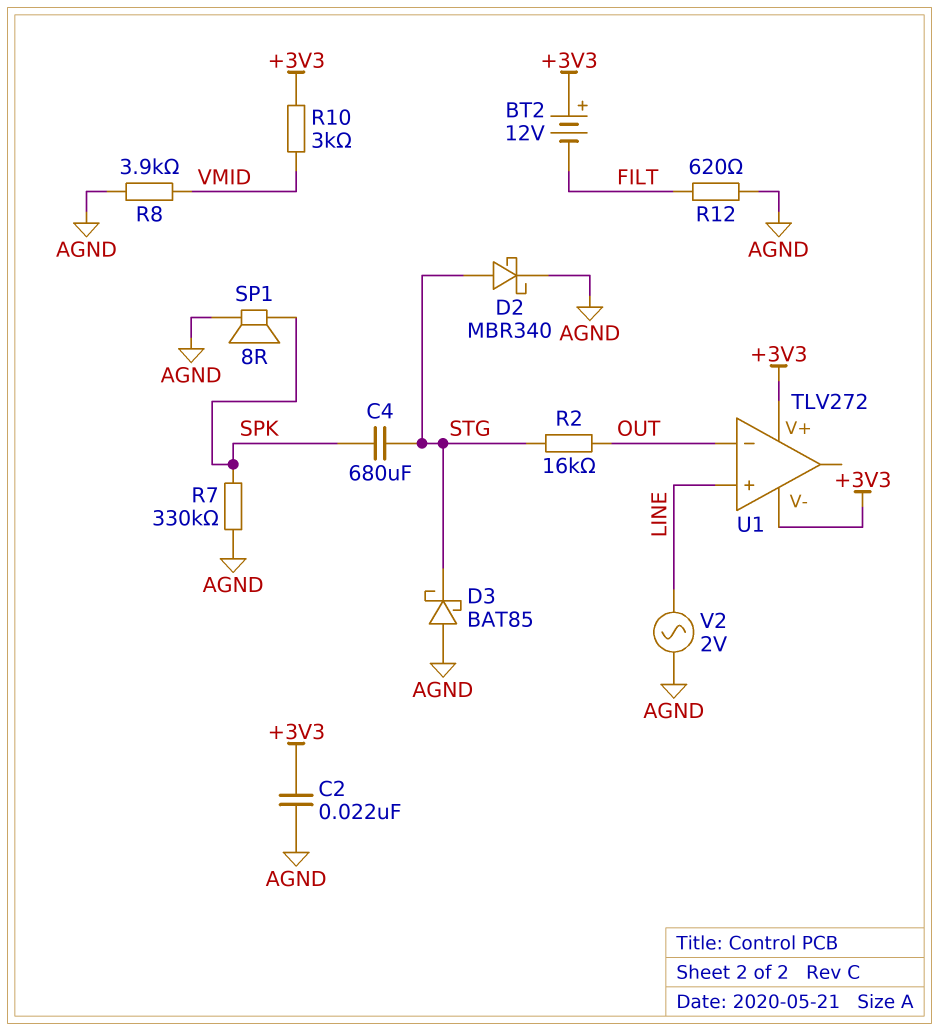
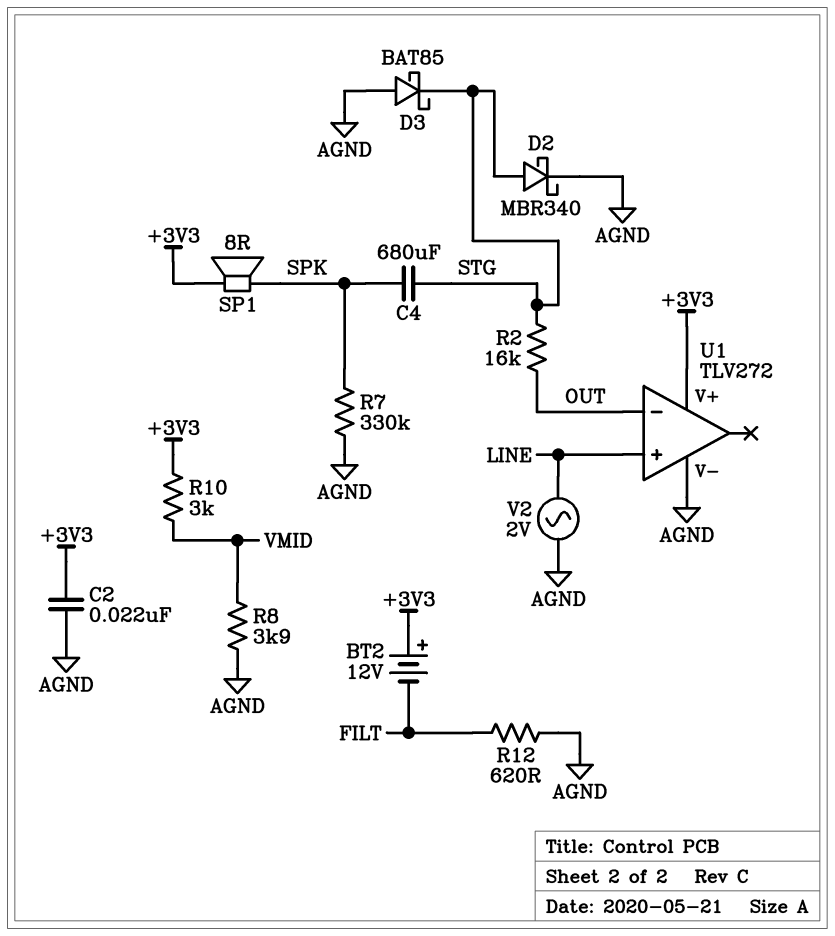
SP1: speaker 8R (AGND, SPK) -> speaker 8R (+3V3, SPK)
U1 pin V-: +3V3 -> AGND

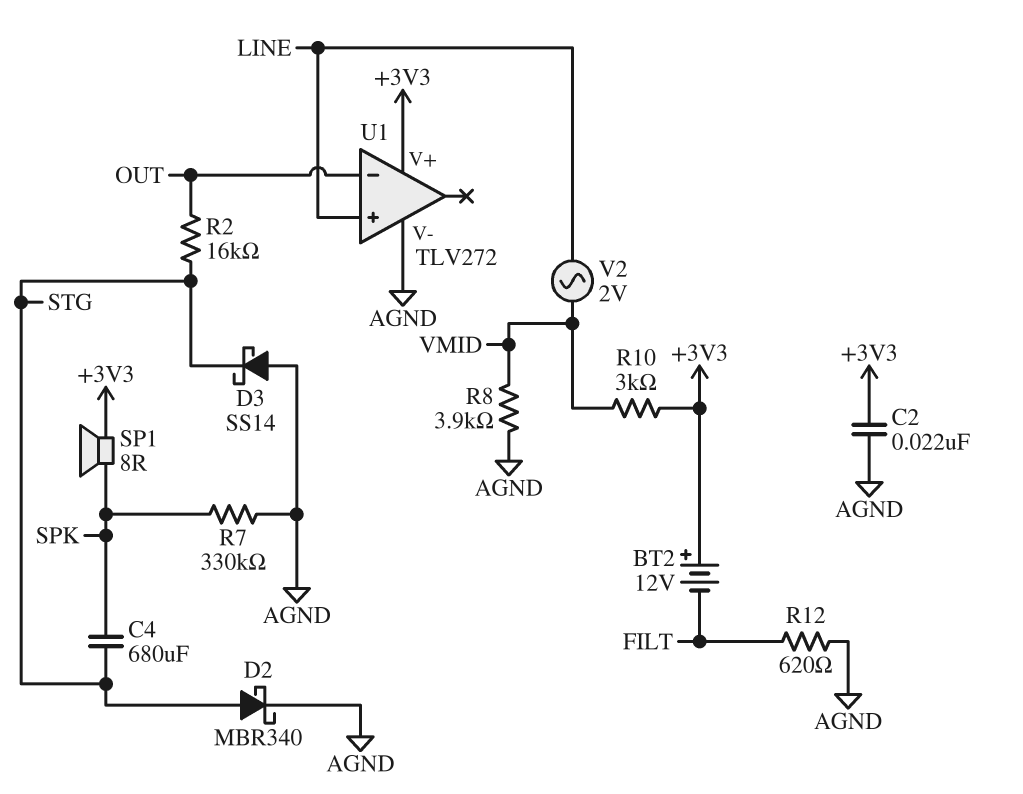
D3: schottky BAT85 (A AGND, K STG) -> schottky SS14 (A AGND, K STG)
V2: AC 2V (AGND, LINE) -> AC 2V (LINE, VMID)

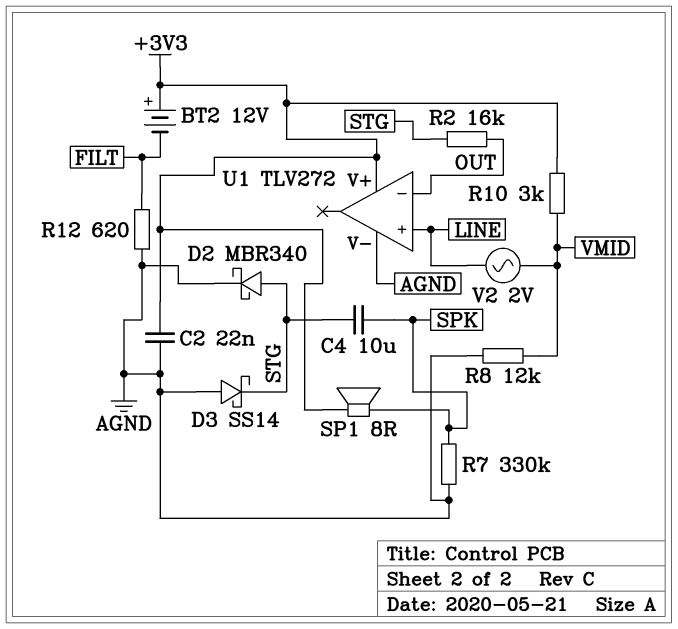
C4: 680uF (SPK, STG) -> 10uF (SPK, STG)
R8: 3.9k (AGND, VMID) -> 12k (AGND, VMID)

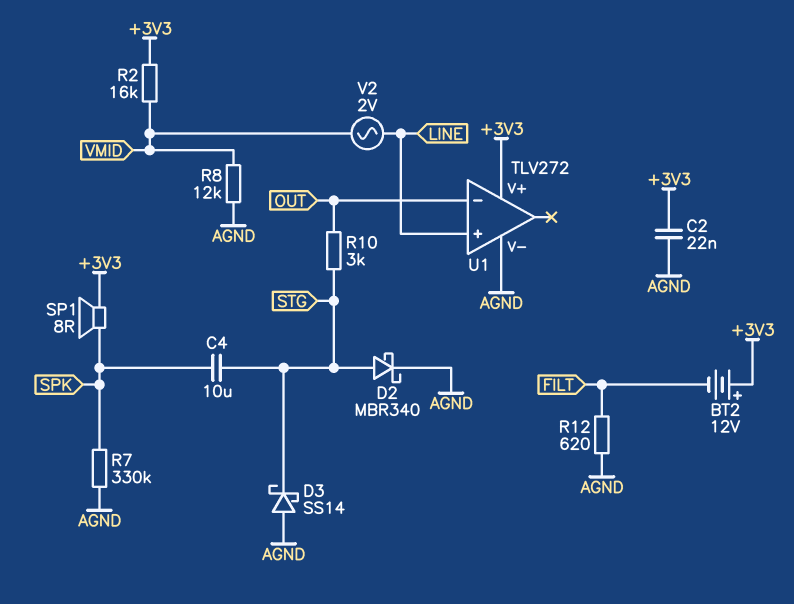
R2: 16k (OUT, STG) -> 16k (+3V3, VMID)
R10: 3k (+3V3, VMID) -> 3k (OUT, STG)

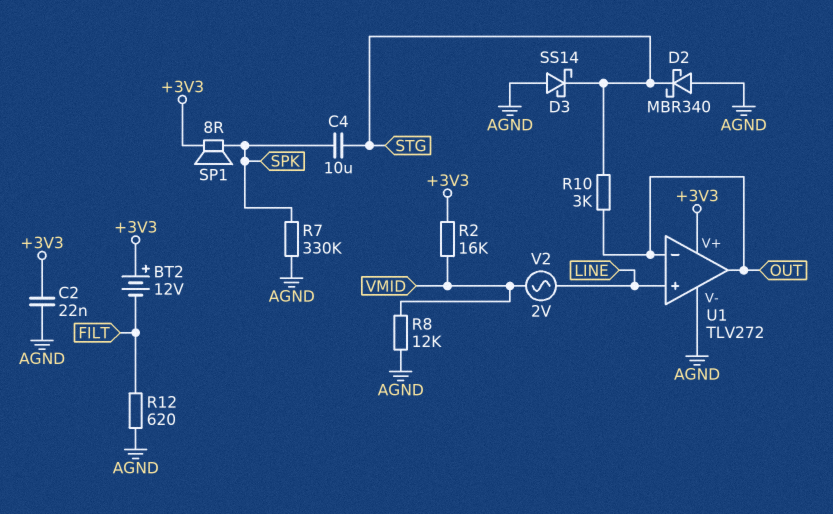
D2: schottky MBR340 (A STG, K AGND) -> schottky MBR340 (A AGND, K STG)
U1 pin out: none -> OUT

